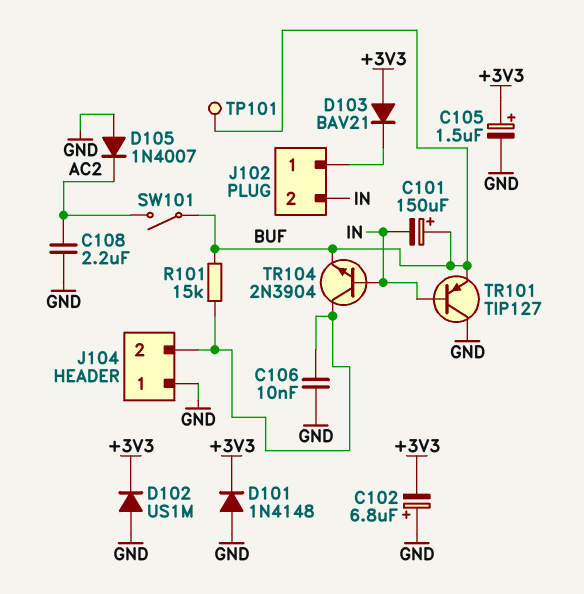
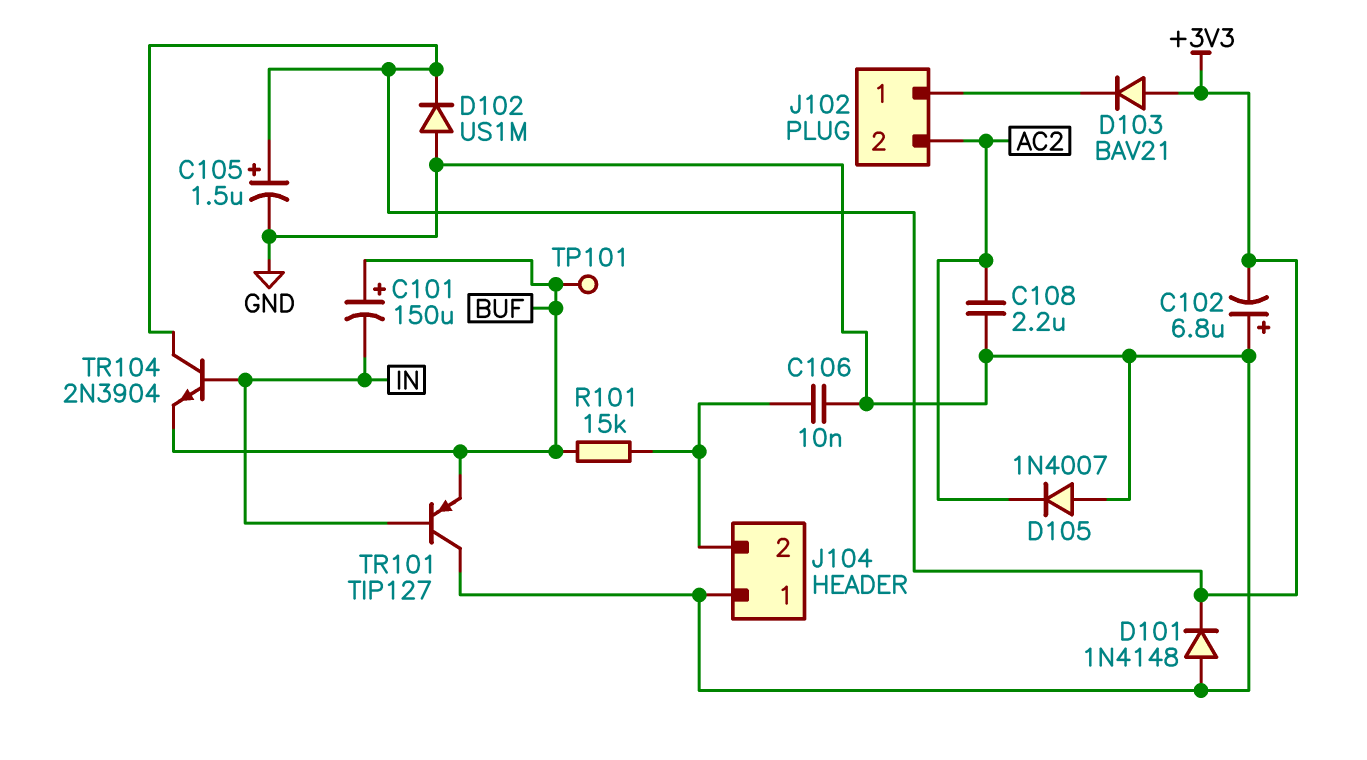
J102 pin 2: IN -> AC2
SW101: switch (AC2, BUF) -> none
TR104: NPN 2N3904 (B IN, C J104/2, E BUF) -> NPN 2N3904 (B IN, C +3V3, E BUF)

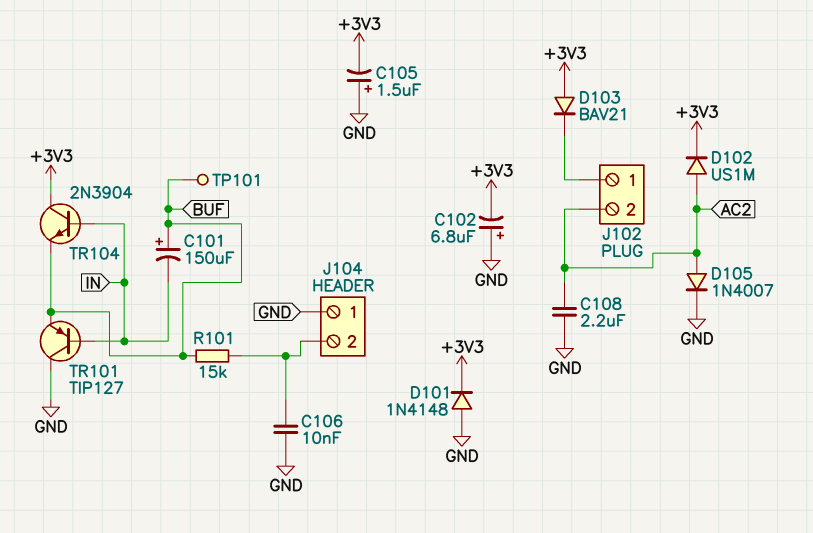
C105: 1.5uF (plus +3V3, minus GND) -> 1.5uF (plus GND, minus +3V3)
D102: diode US1M (A GND, K +3V3) -> diode US1M (A AC2, K +3V3)
D105: diode 1N4007 (A GND, K AC2) -> diode 1N4007 (A AC2, K GND)

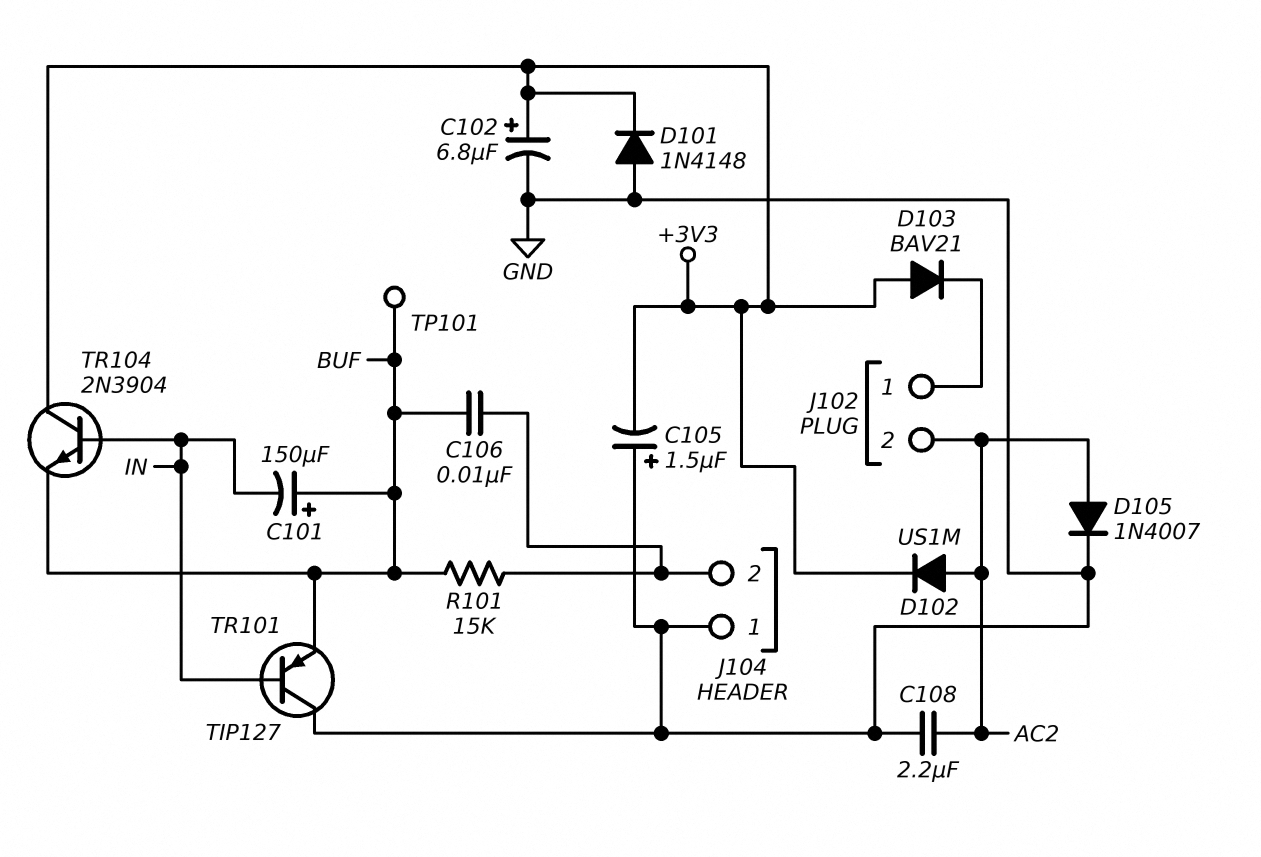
C102: 6.8uF (plus GND, minus +3V3) -> 6.8uF (plus +3V3, minus GND)
C106: 10nF (GND, J104/2) -> 10nF (BUF, J104/2)

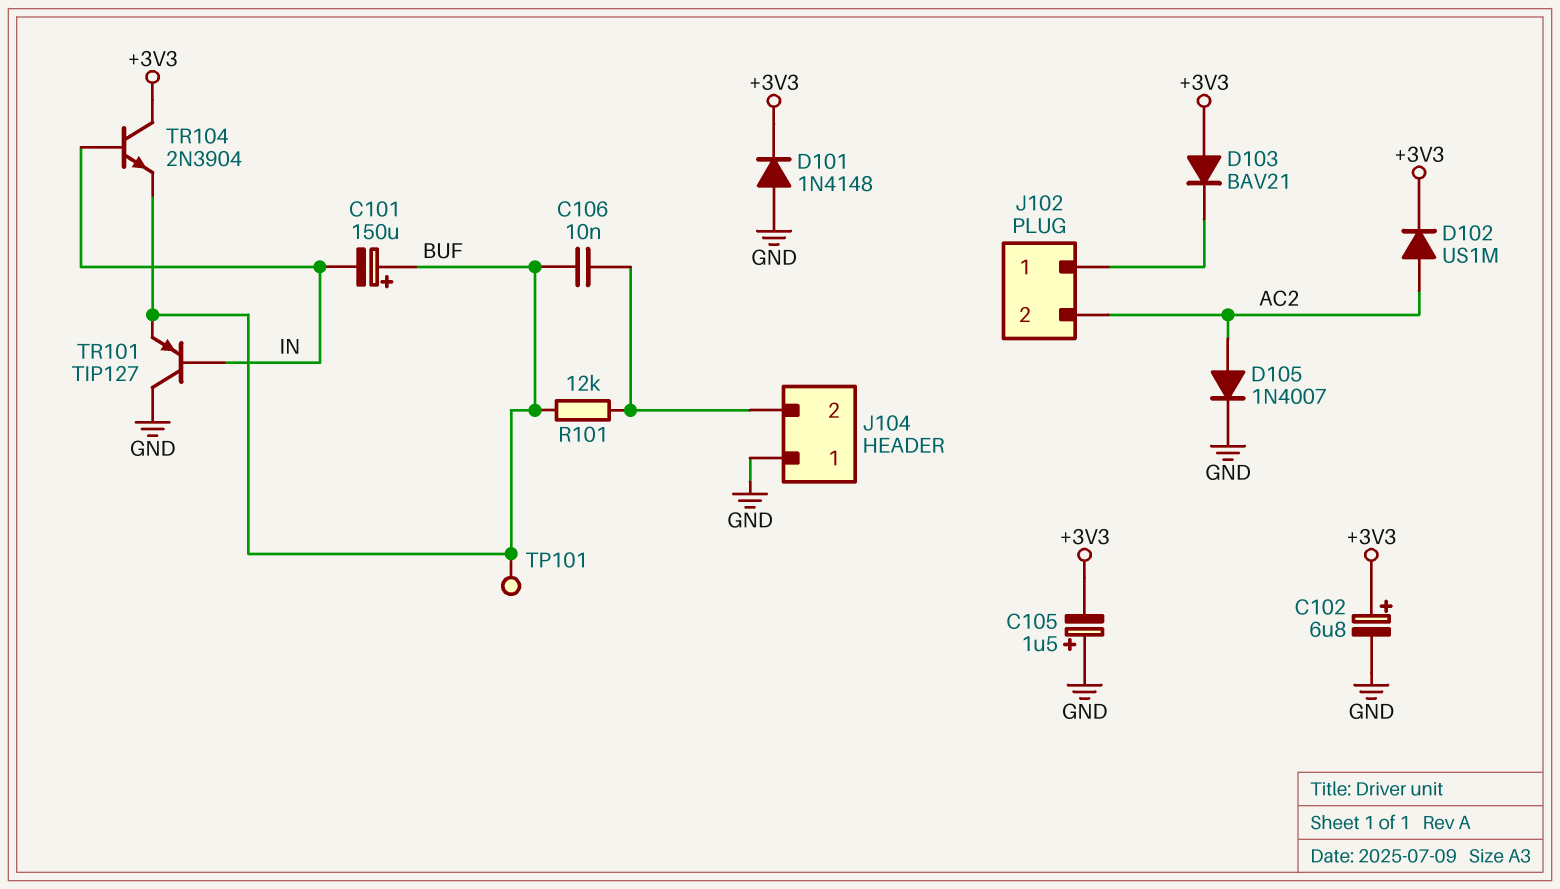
C108: 2.2uF (AC2, GND) -> none
R101: 15k (BUF, J104/2) -> 12k (BUF, J104/2)

